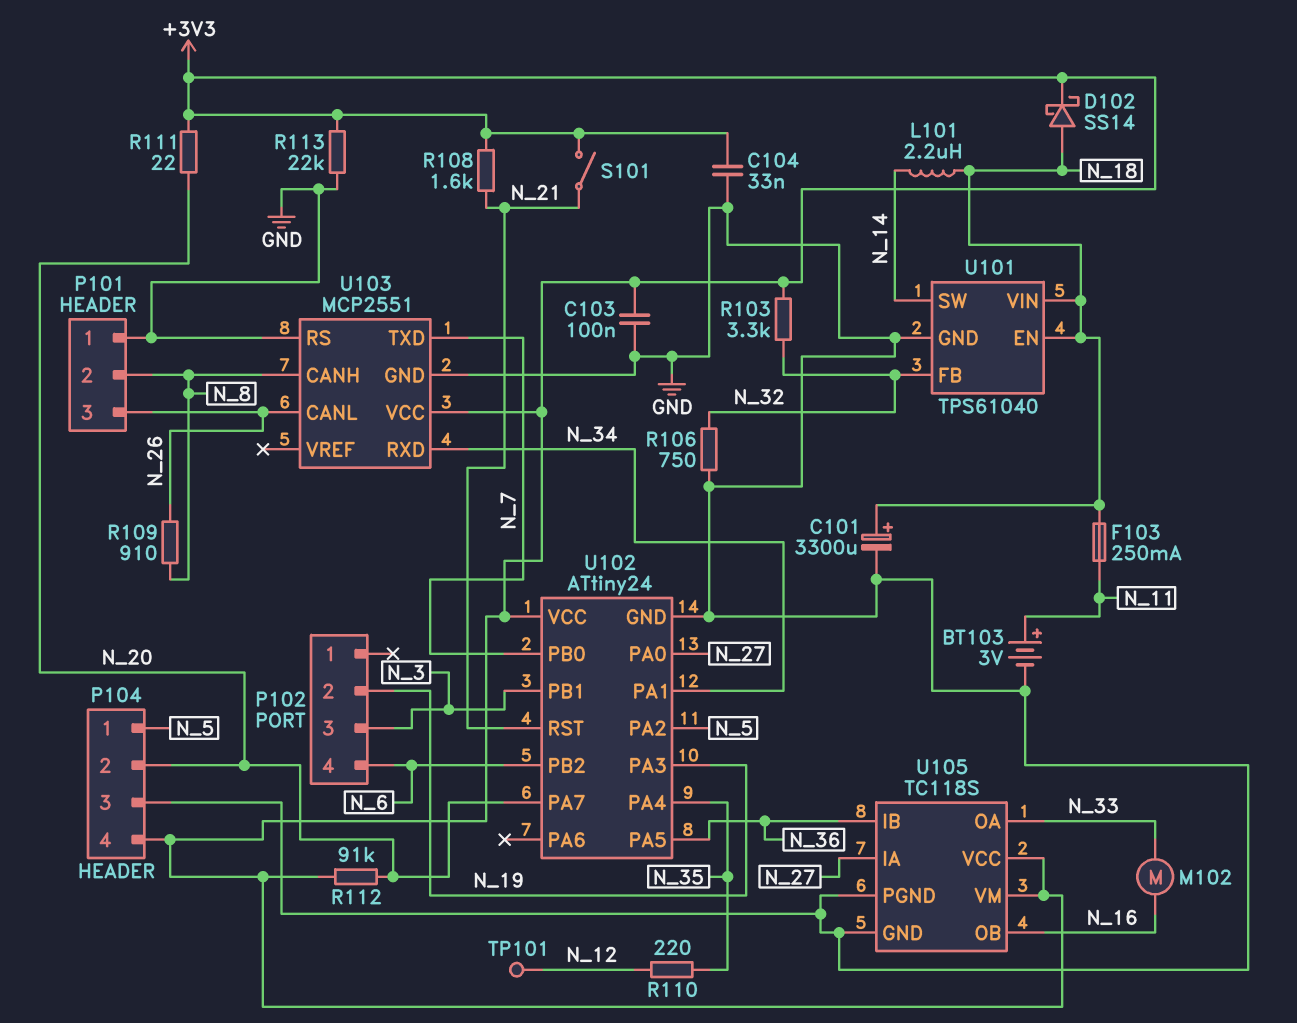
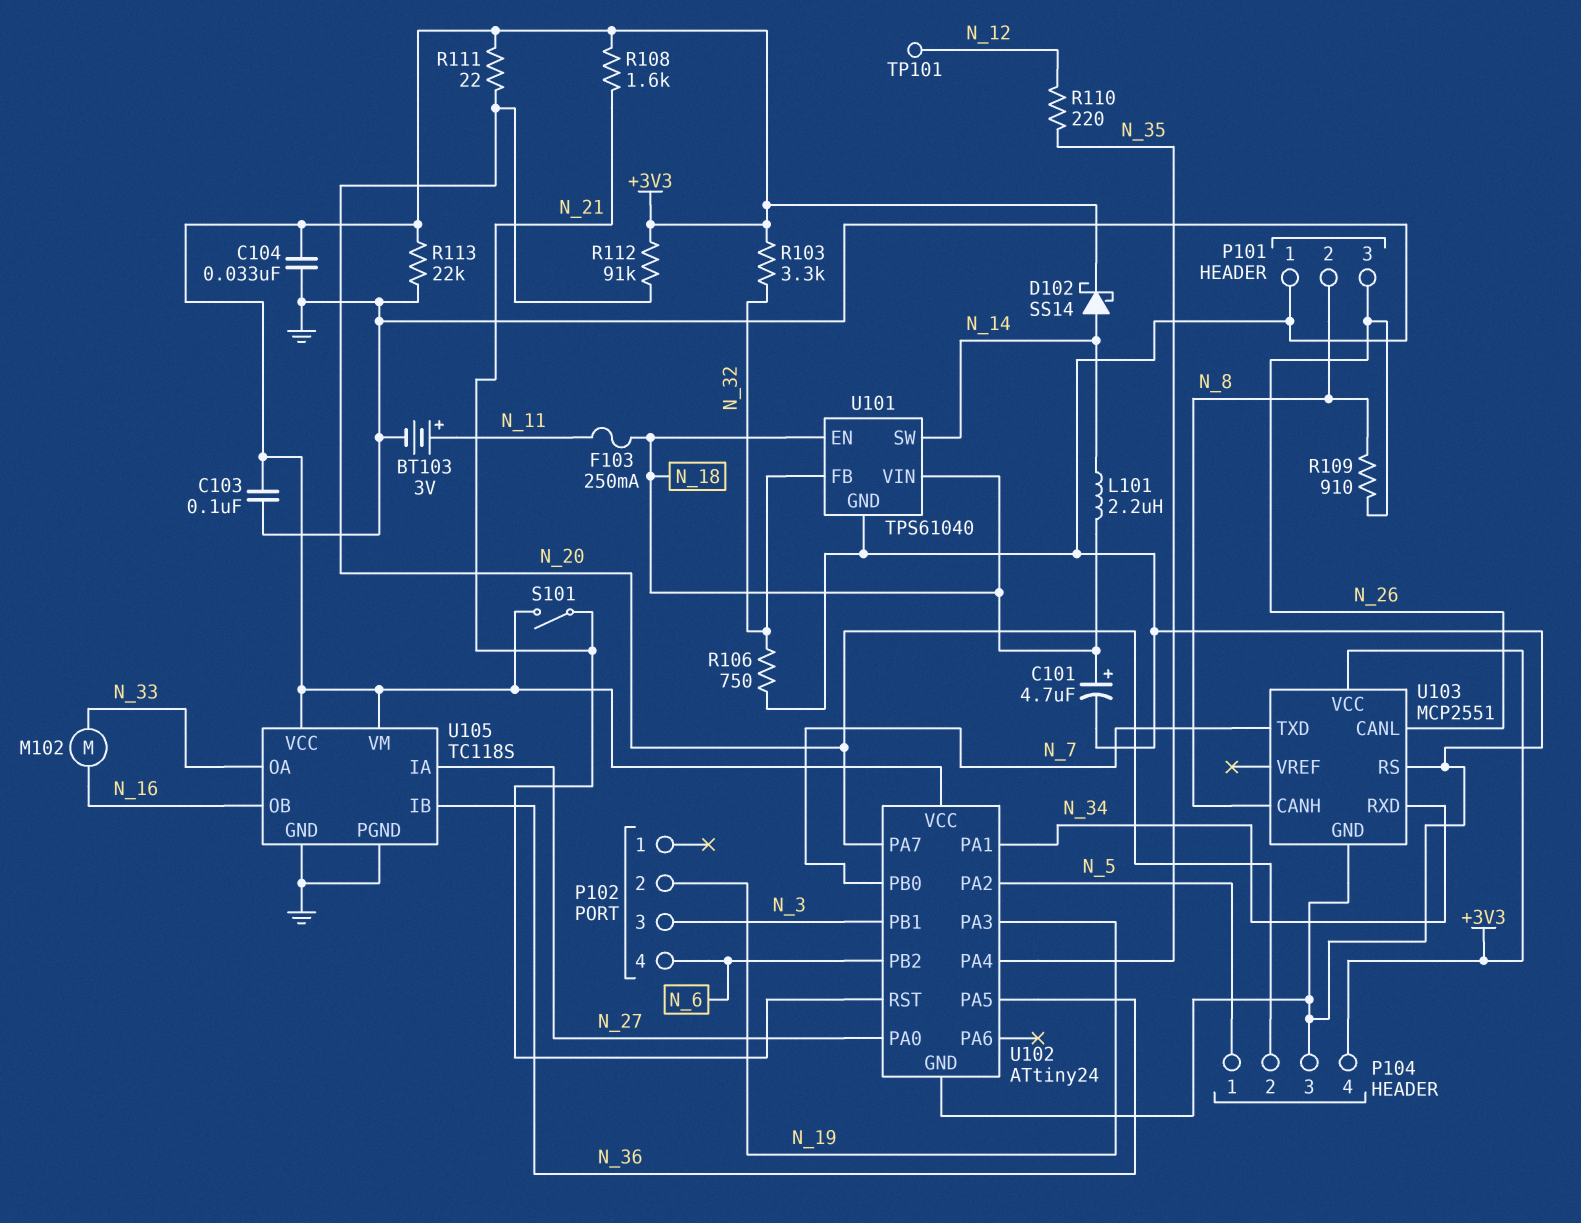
C101: 3300uF (plus N_18, minus GND) -> 4.7uF (plus N_18, minus GND)
D102: schottky SS14 (A N_18, K +3V3) -> schottky SS14 (A N_14, K +3V3)

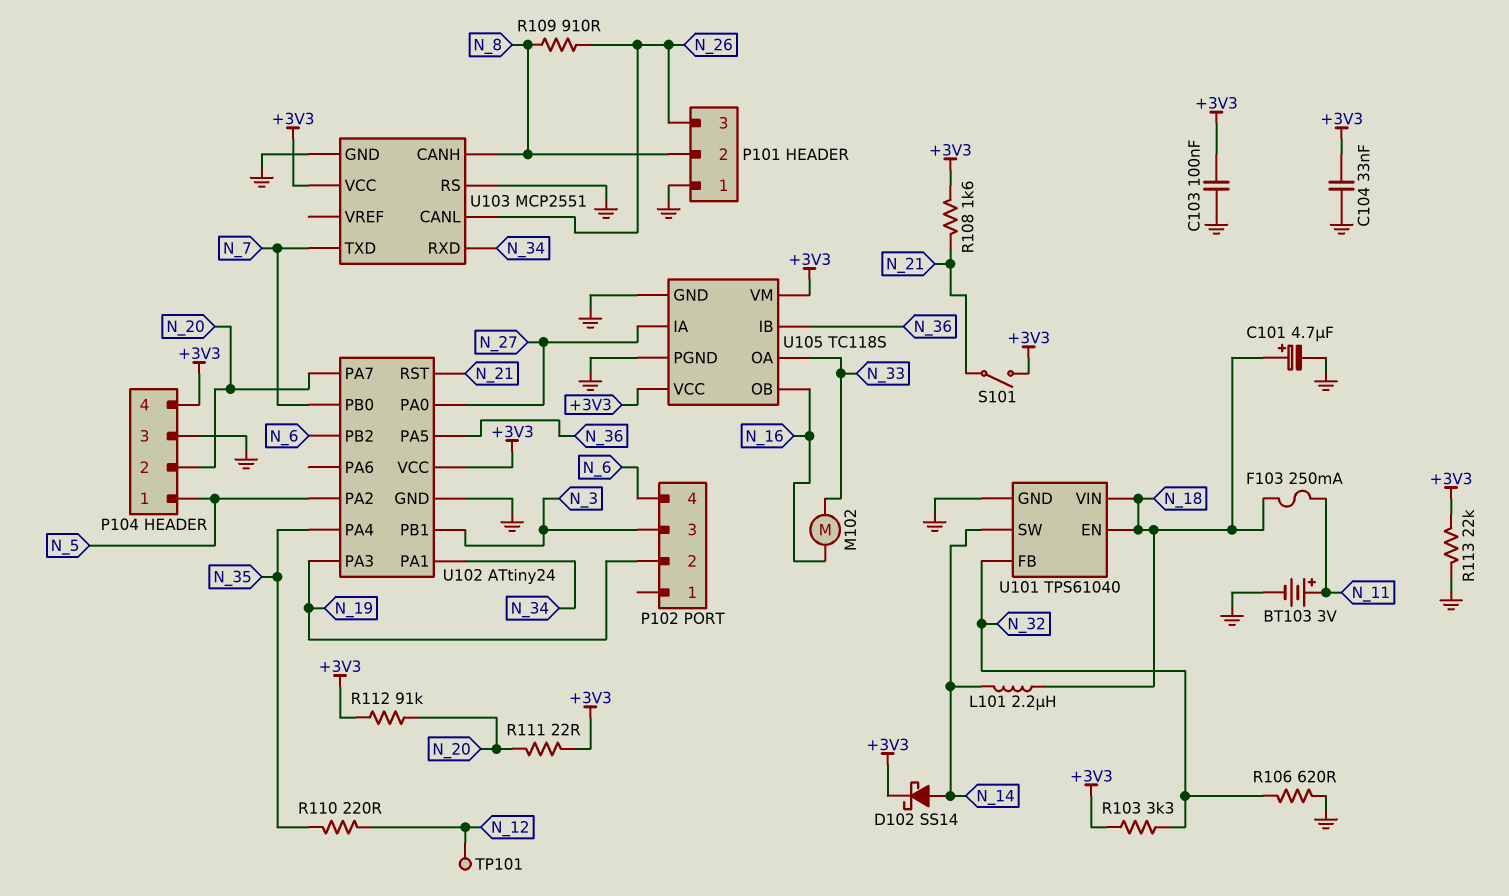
R106: 750 (GND, N_32) -> 620 (GND, N_32)

